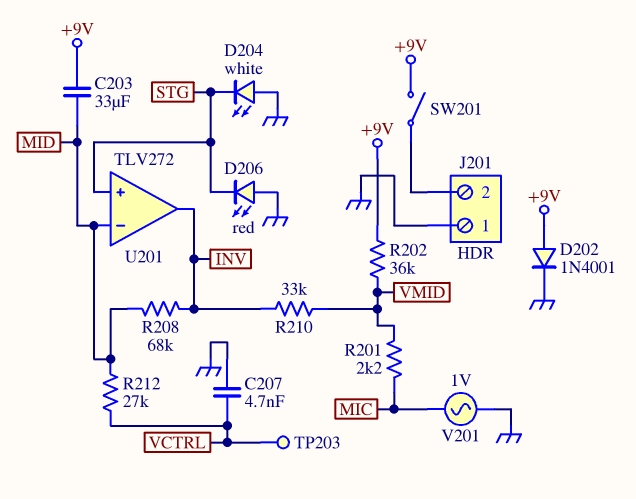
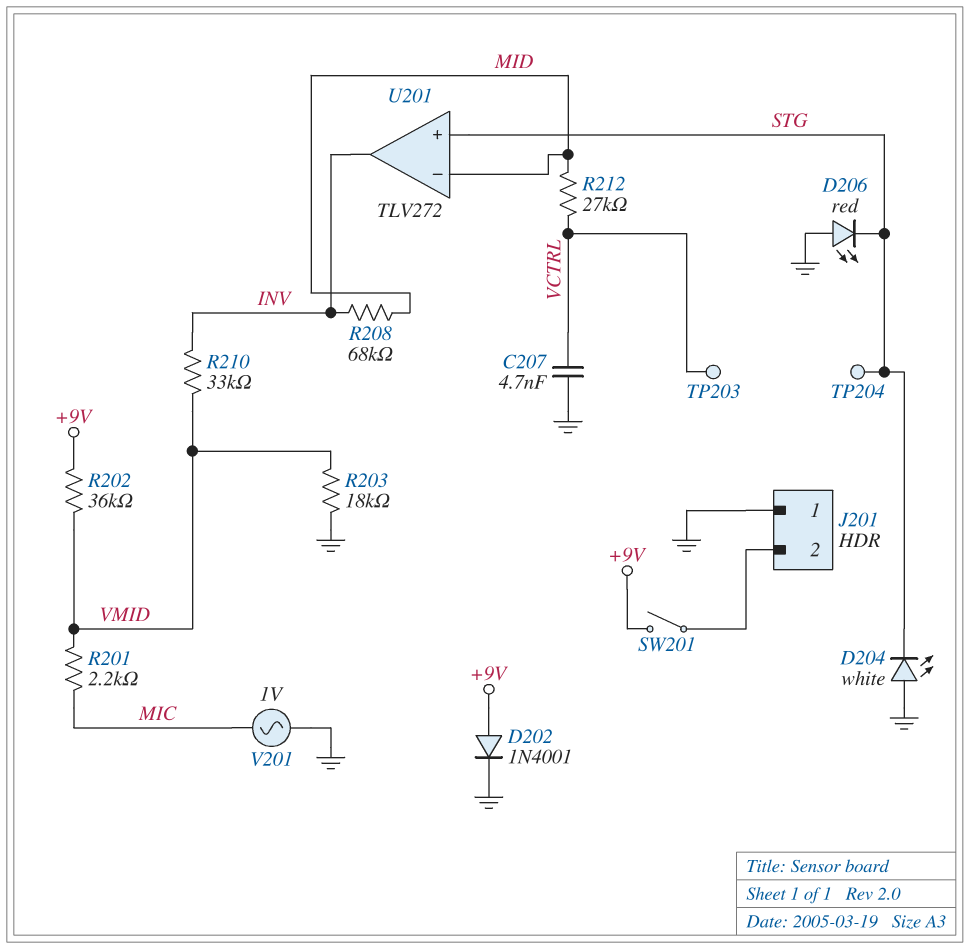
C203: 33uF (+9V, MID) -> none
R203: none -> 18k (GND, VMID)
TP204: none -> test point (STG)

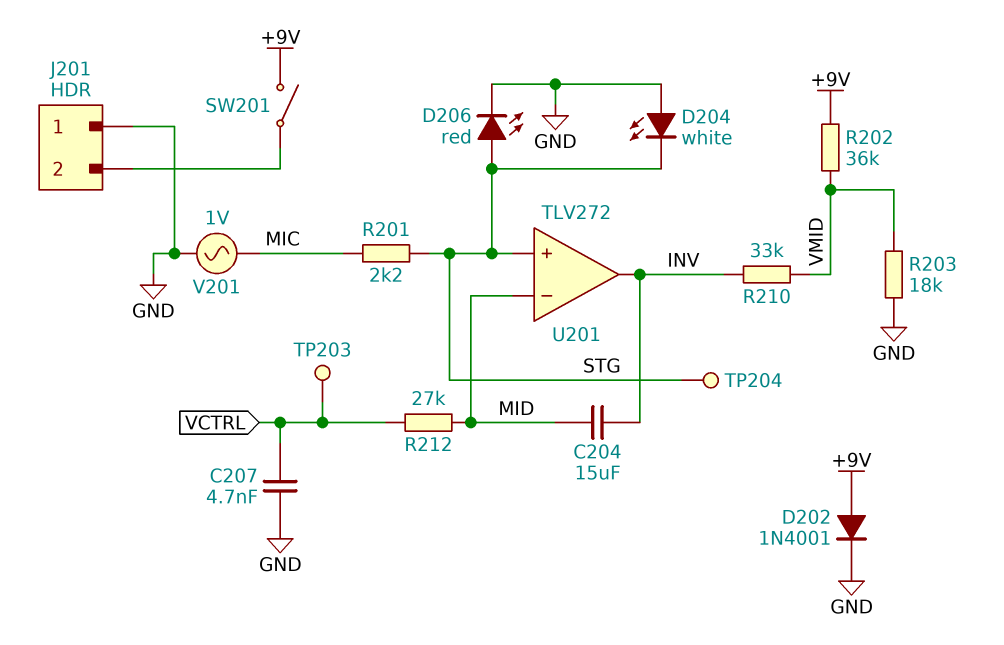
C204: none -> 15uF (INV, MID)
D206: LED red (A GND, K STG) -> LED red (A STG, K GND)
R201: 2.2k (MIC, VMID) -> 2.2k (MIC, STG)
R208: 68k (INV, MID) -> none

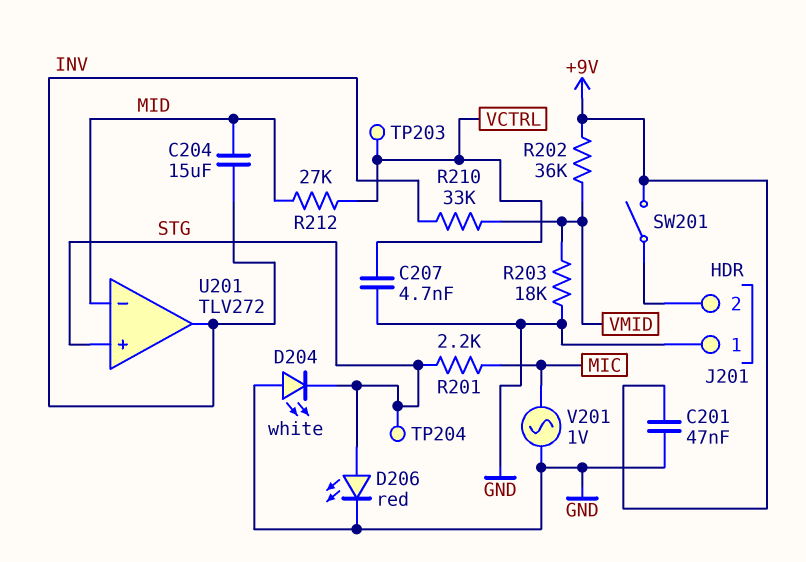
C201: none -> 47nF (+9V, GND)
D202: diode 1N4001 (A +9V, K GND) -> none

